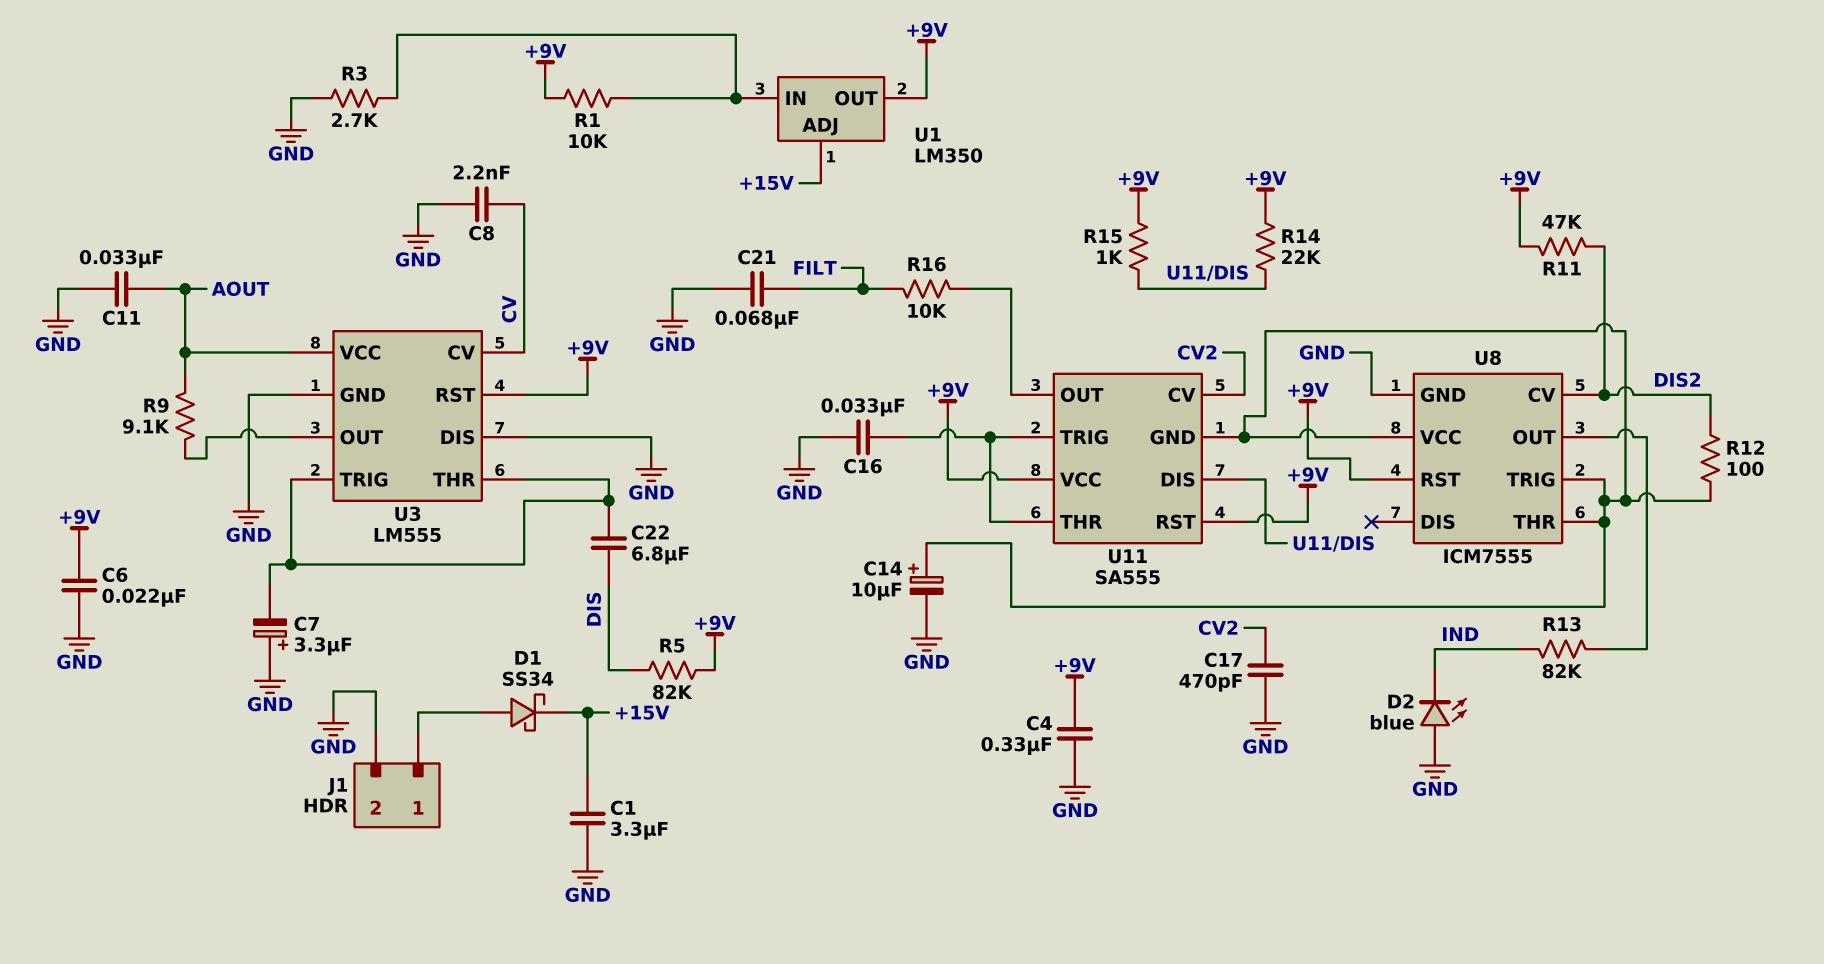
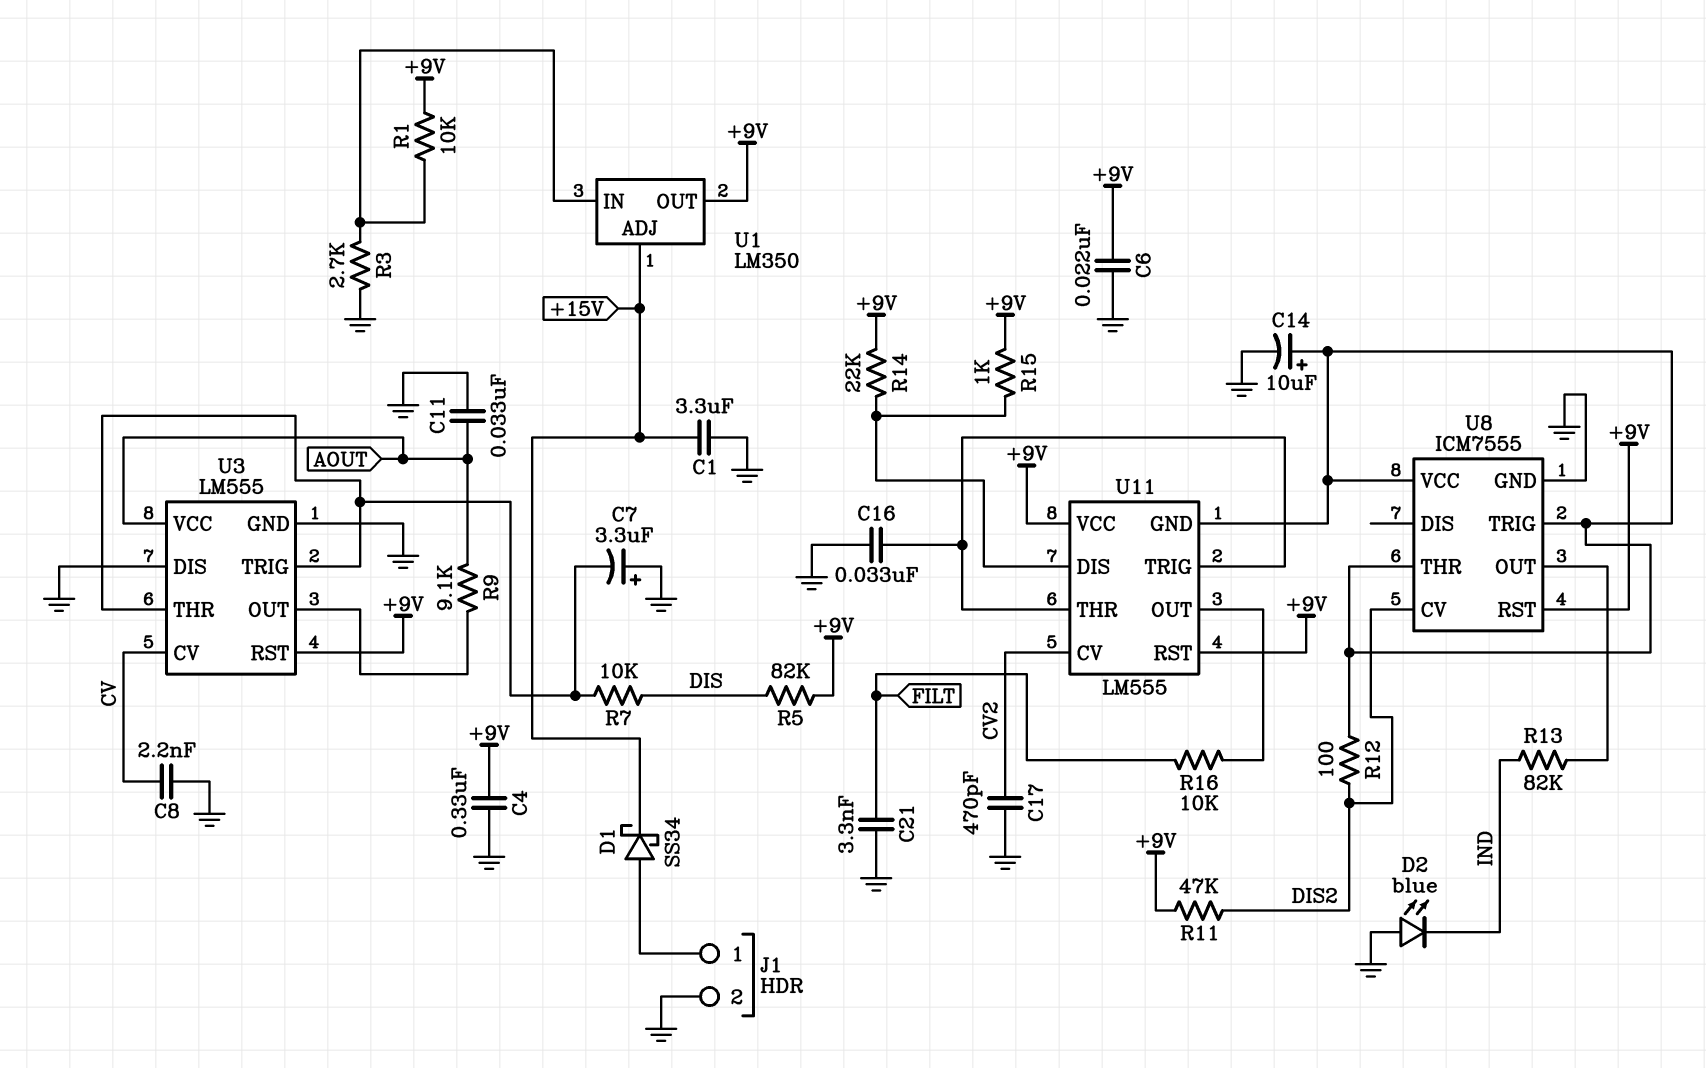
C21: 68nF (FILT, GND) -> 3.3nF (FILT, GND)
C22: 6.8uF (DIS, U3/THR) -> none
R7: none -> 10k (DIS, U3/THR)
U11: SA555 -> LM555

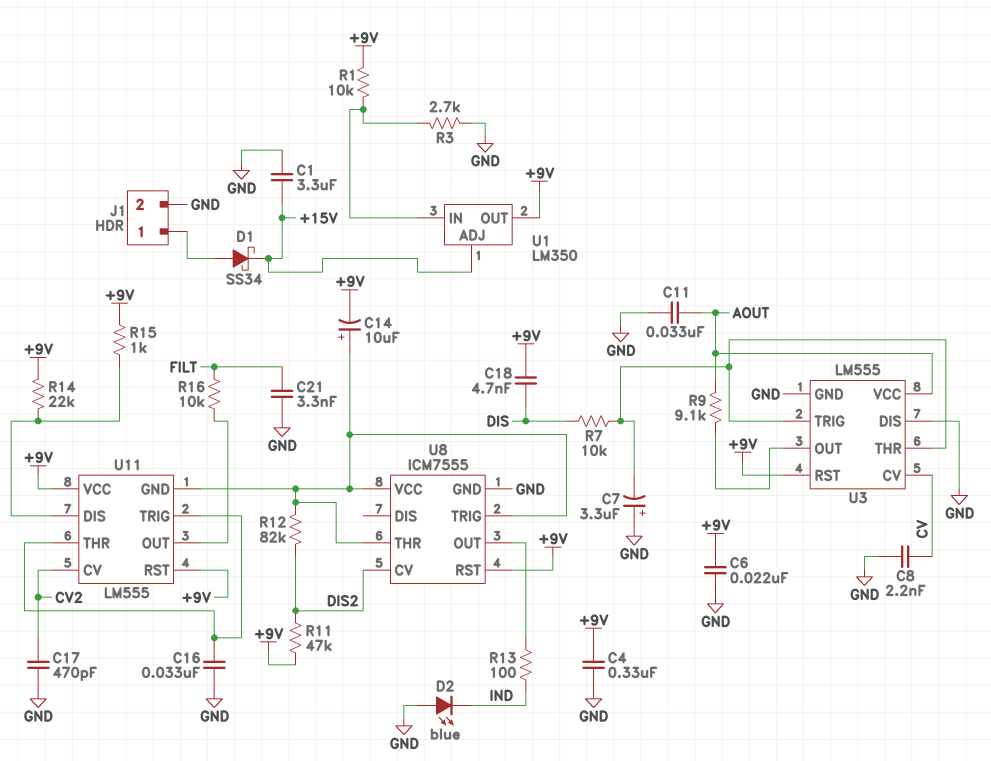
C14: 10uF (plus U8/THR, minus GND) -> 10uF (plus U8/THR, minus +9V)
C18: none -> 4.7nF (+9V, DIS)
R5: 82k (+9V, DIS) -> none
R12: 100 (DIS2, U8/THR) -> 82k (DIS2, U8/THR)
R13: 82k (IND, U8/OUT) -> 100 (IND, U8/OUT)

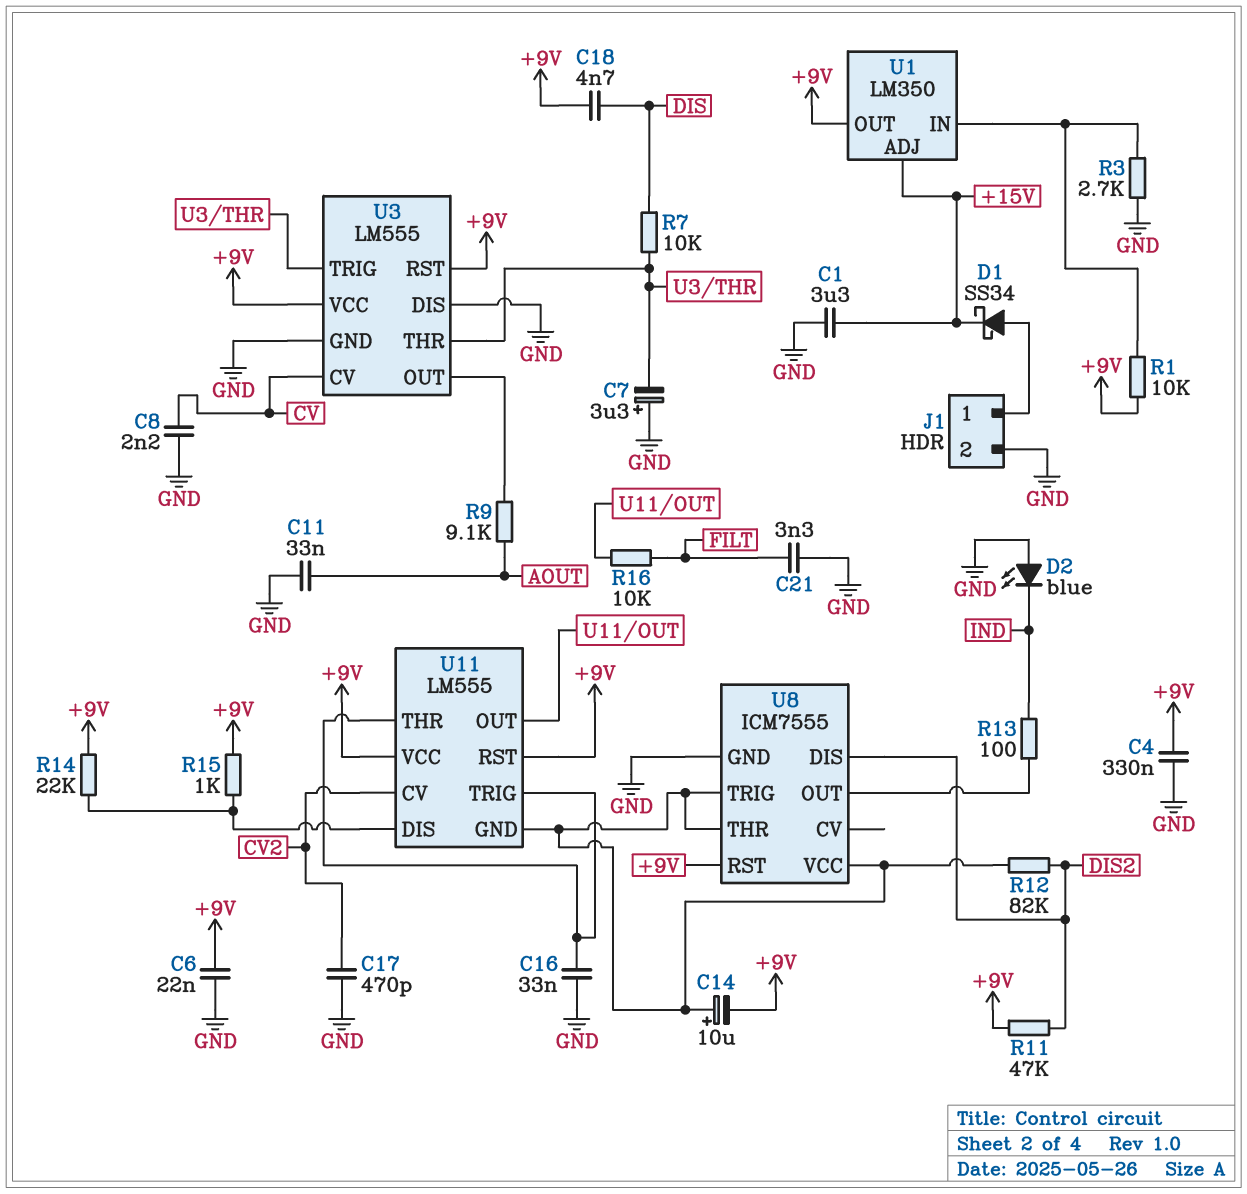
U3 pin VCC: AOUT -> +9V
U8 pin CV: DIS2 -> none
U8 pin DIS: none -> DIS2

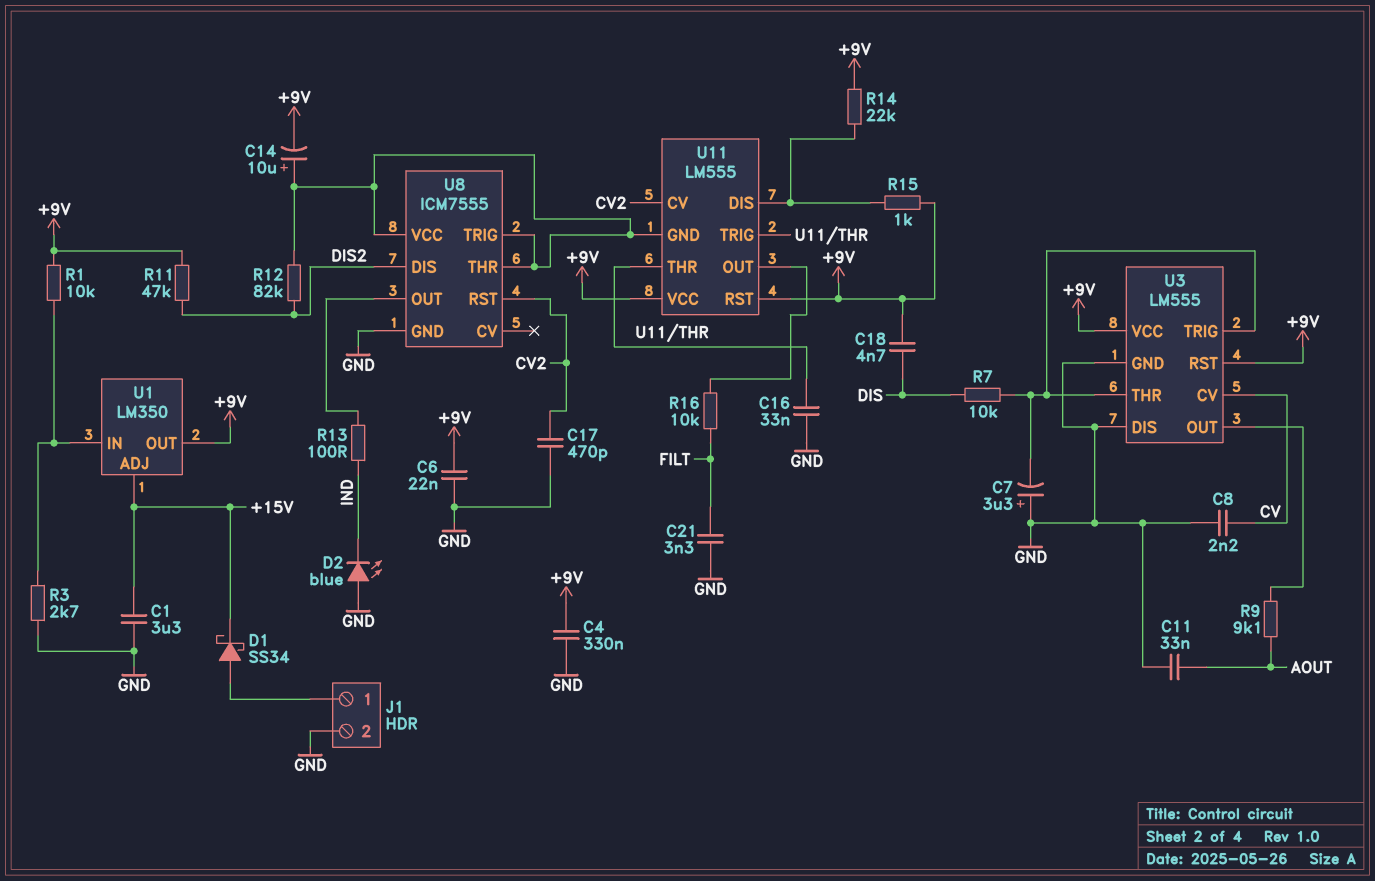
U8 pin RST: +9V -> CV2

